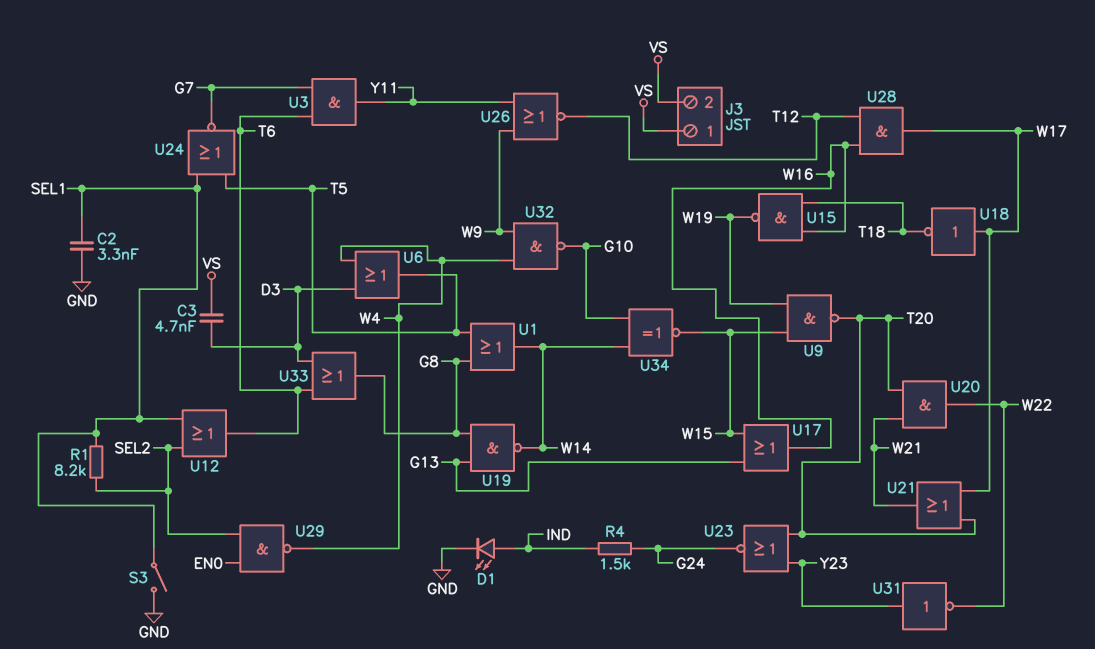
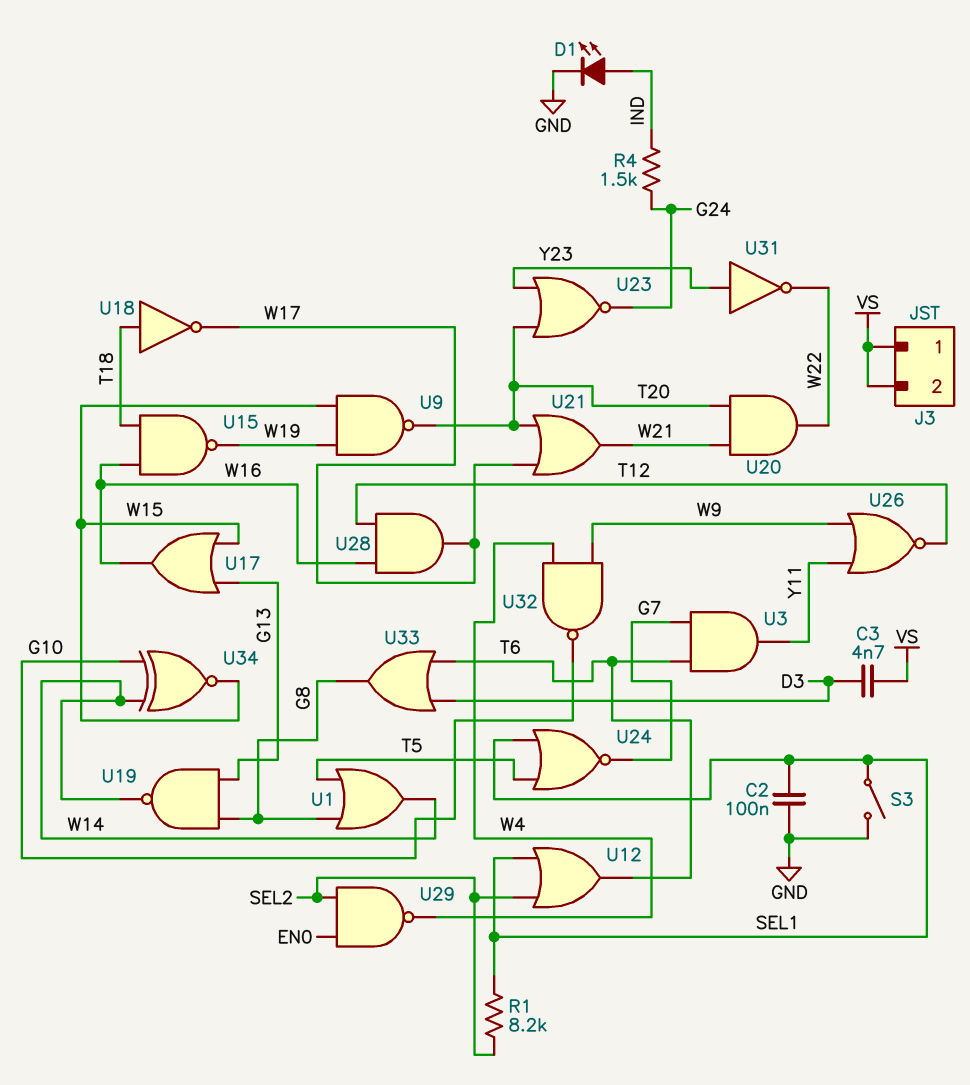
C2: 3.3nF (GND, SEL1) -> 100nF (GND, SEL1)
U6: OR (in D3, in W4, out T5) -> none
U18: NOT (in W17, out T18) -> NOT (in T18, out W17)

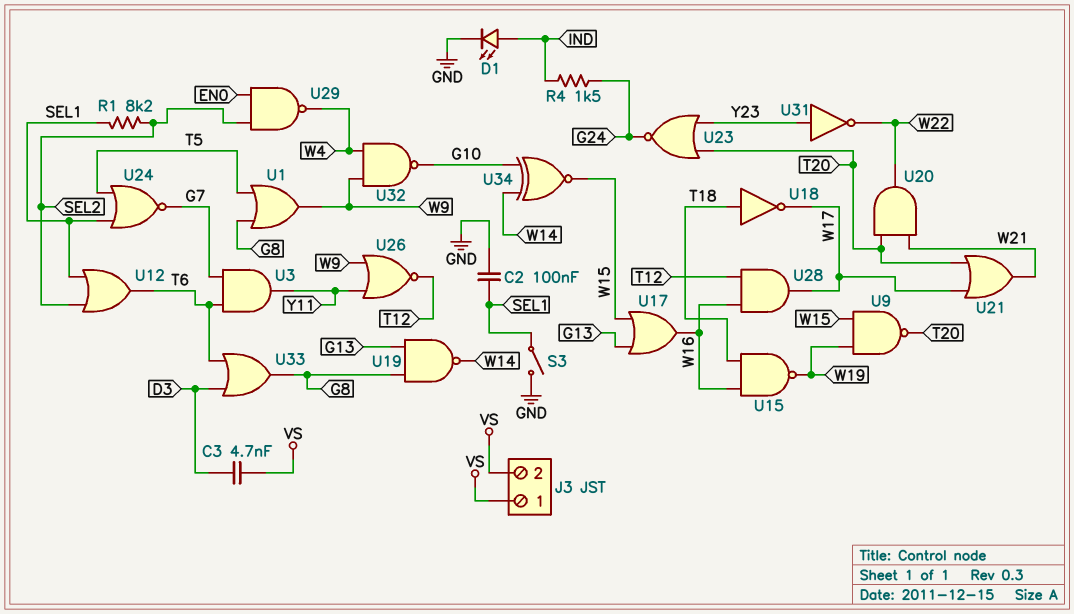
U1: OR (in G8, in T5, out W14) -> OR (in G8, in T5, out W9)

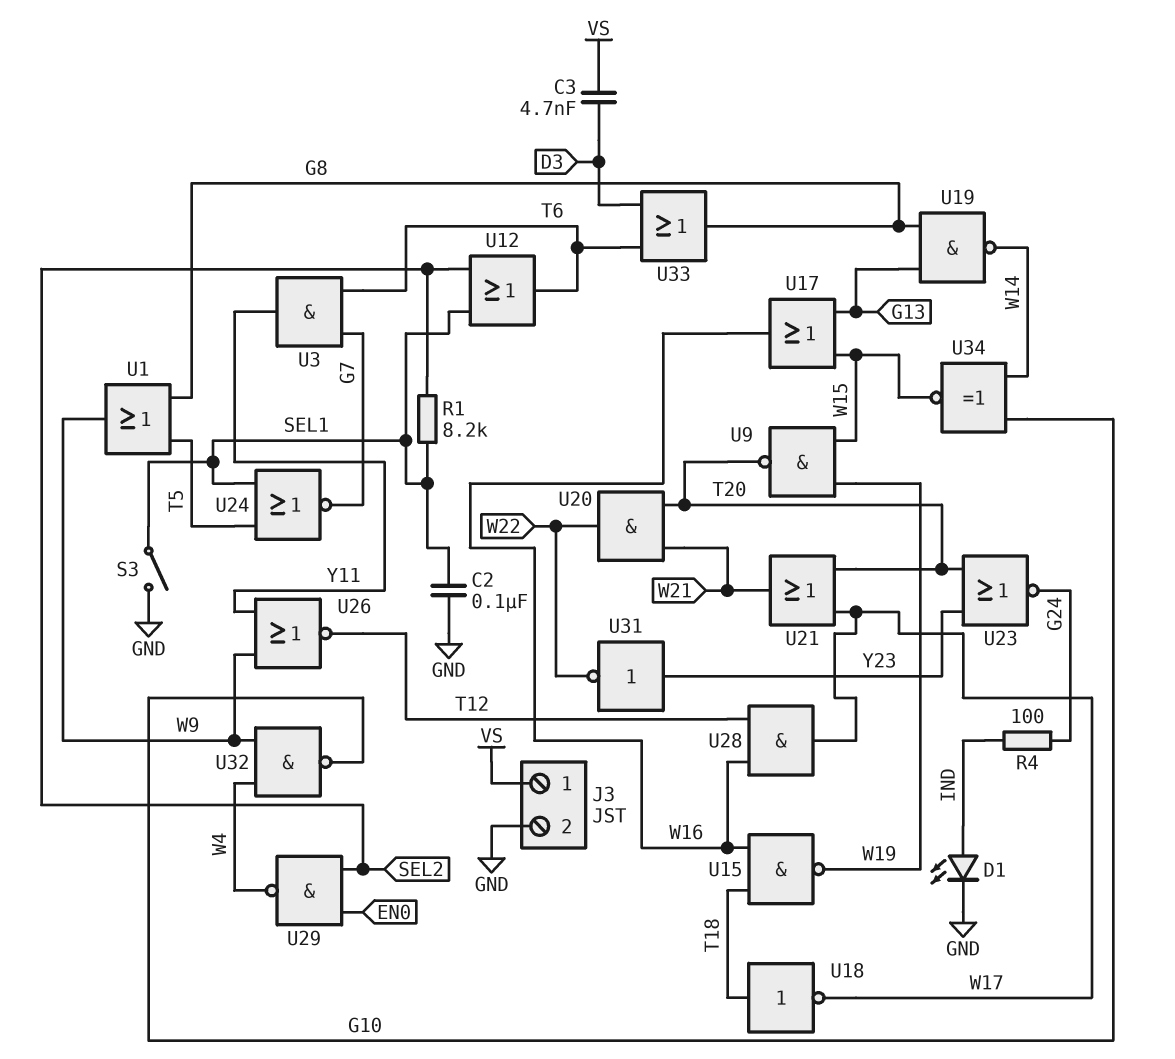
J3 pin 2: VS -> GND
R4: 1.5k (G24, IND) -> 100 (G24, IND)

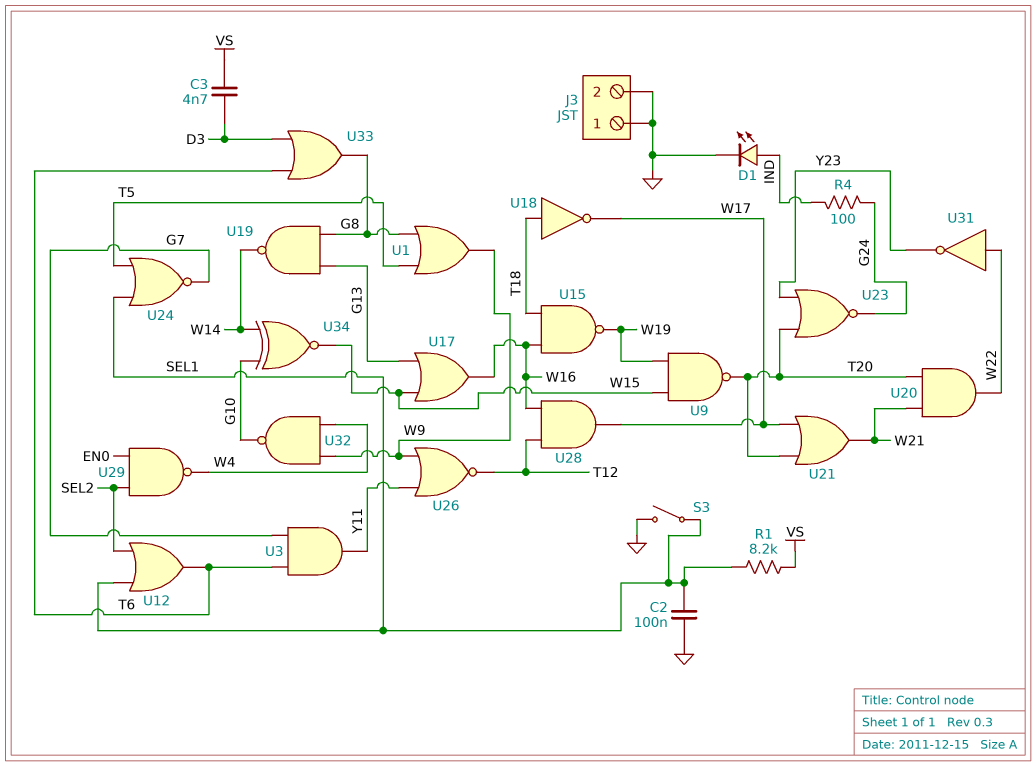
J3 pin 1: VS -> GND
R1: 8.2k (SEL1, SEL2) -> 8.2k (SEL1, VS)
U31: NOT (in Y23, out W22) -> NOT (in W22, out Y23)

